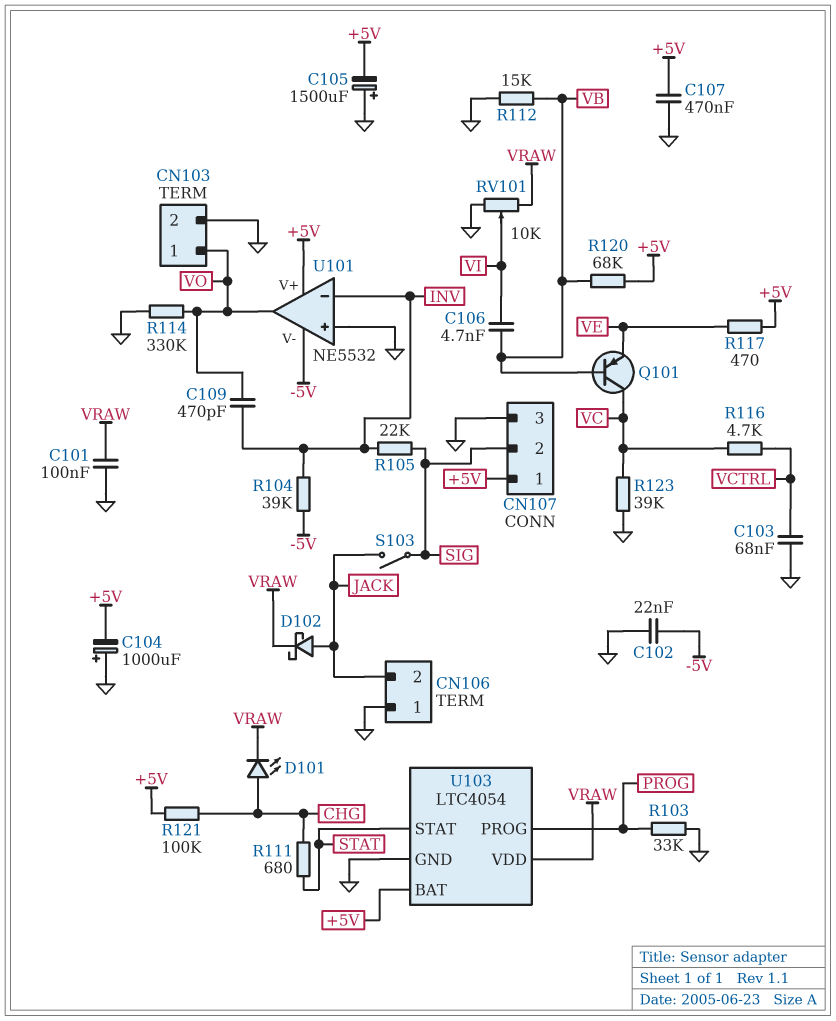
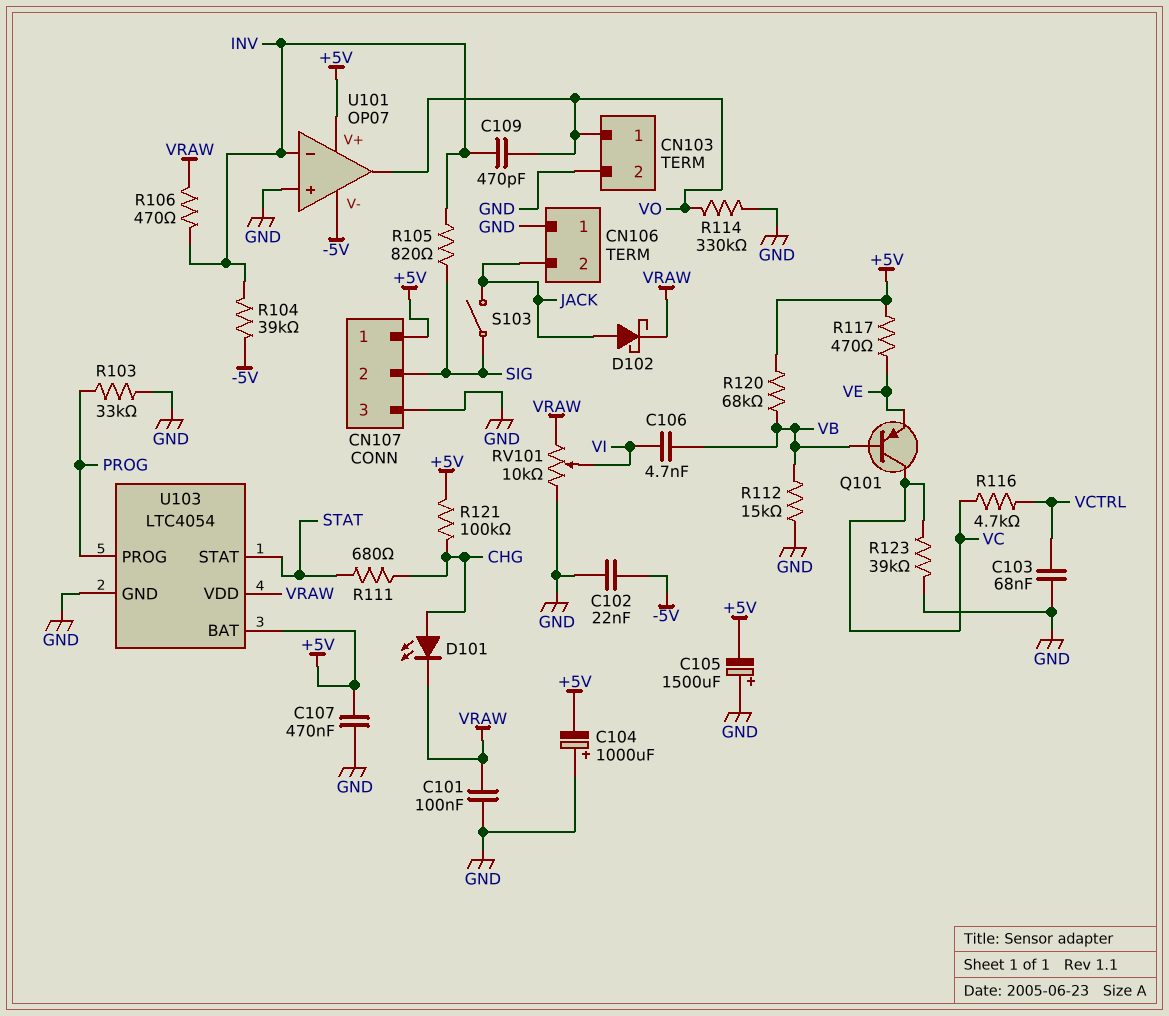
R105: 22k (INV, SIG) -> 820 (INV, SIG)
R106: none -> 470 (INV, VRAW)
U101: NE5532 -> OP07

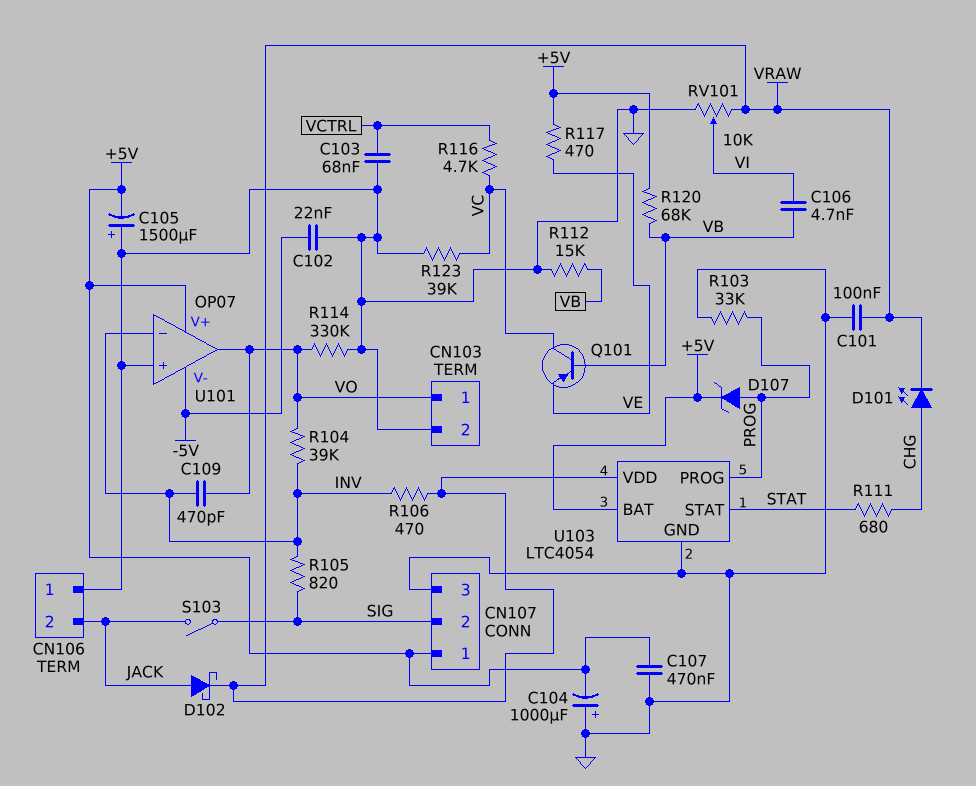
D107: none -> zener (A PROG, K +5V)
R104: 39k (-5V, INV) -> 39k (INV, VO)
R121: 100k (+5V, CHG) -> none

